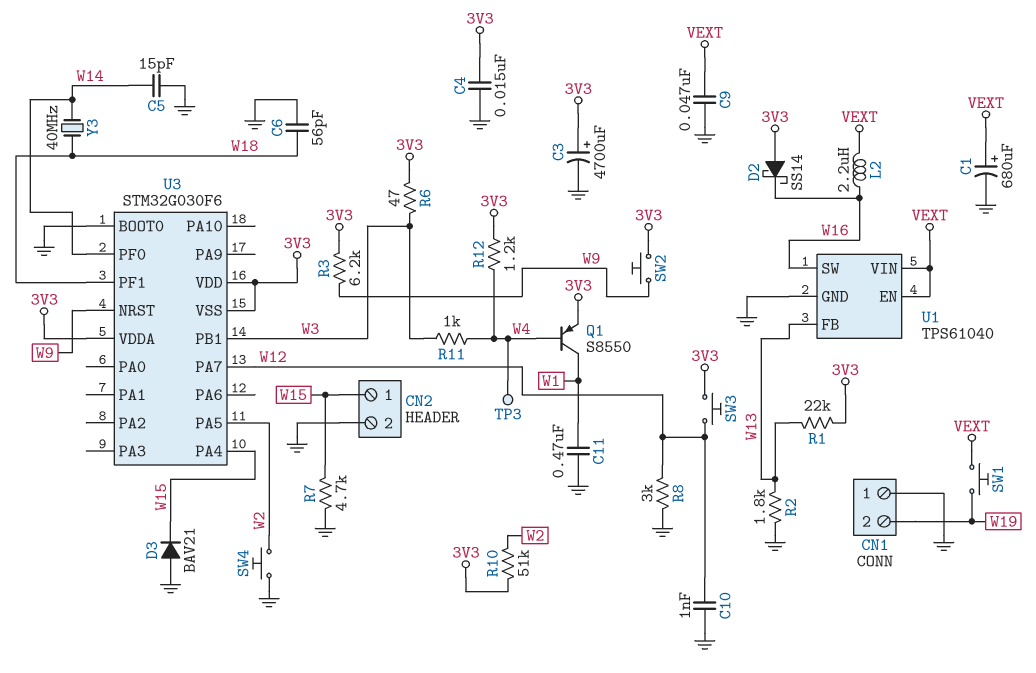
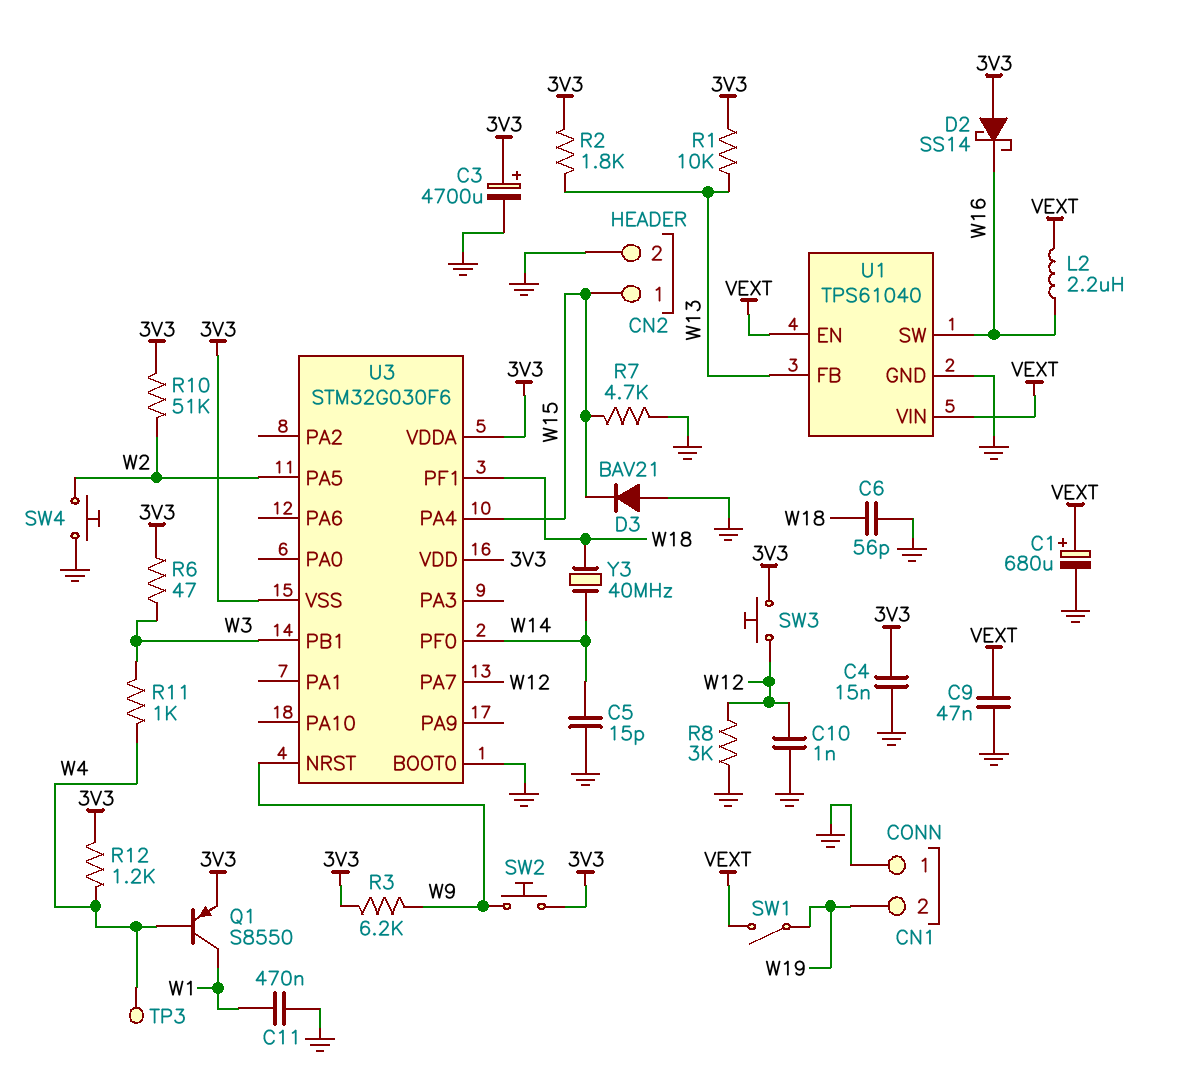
R1: 22k (3V3, W13) -> 10k (3V3, W13)
R2: 1.8k (GND, W13) -> 1.8k (3V3, W13)
SW1: button (VEXT, W19) -> switch (VEXT, W19)

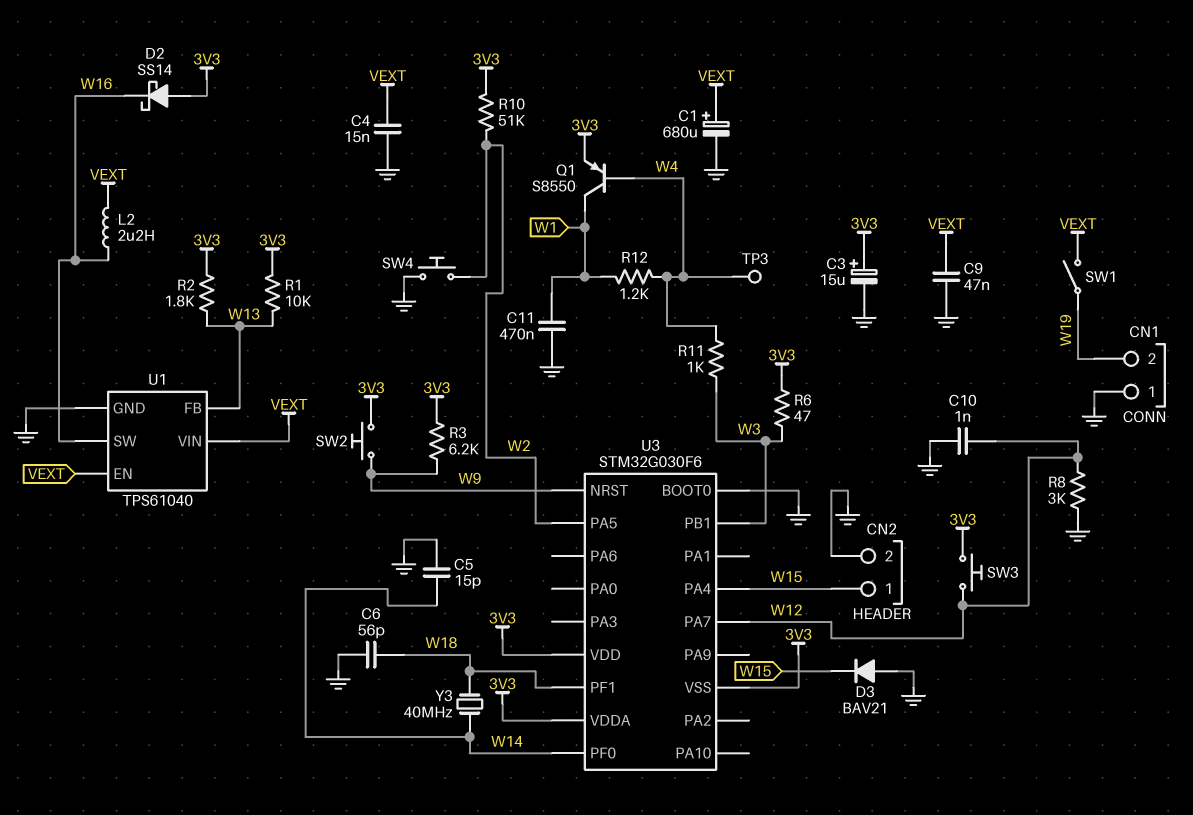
C3: 4700uF (plus 3V3, minus GND) -> 15uF (plus 3V3, minus GND)
C4: 15nF (3V3, GND) -> 15nF (GND, VEXT)
R7: 4.7k (GND, W15) -> none
R12: 1.2k (3V3, W4) -> 1.2k (W1, W4)

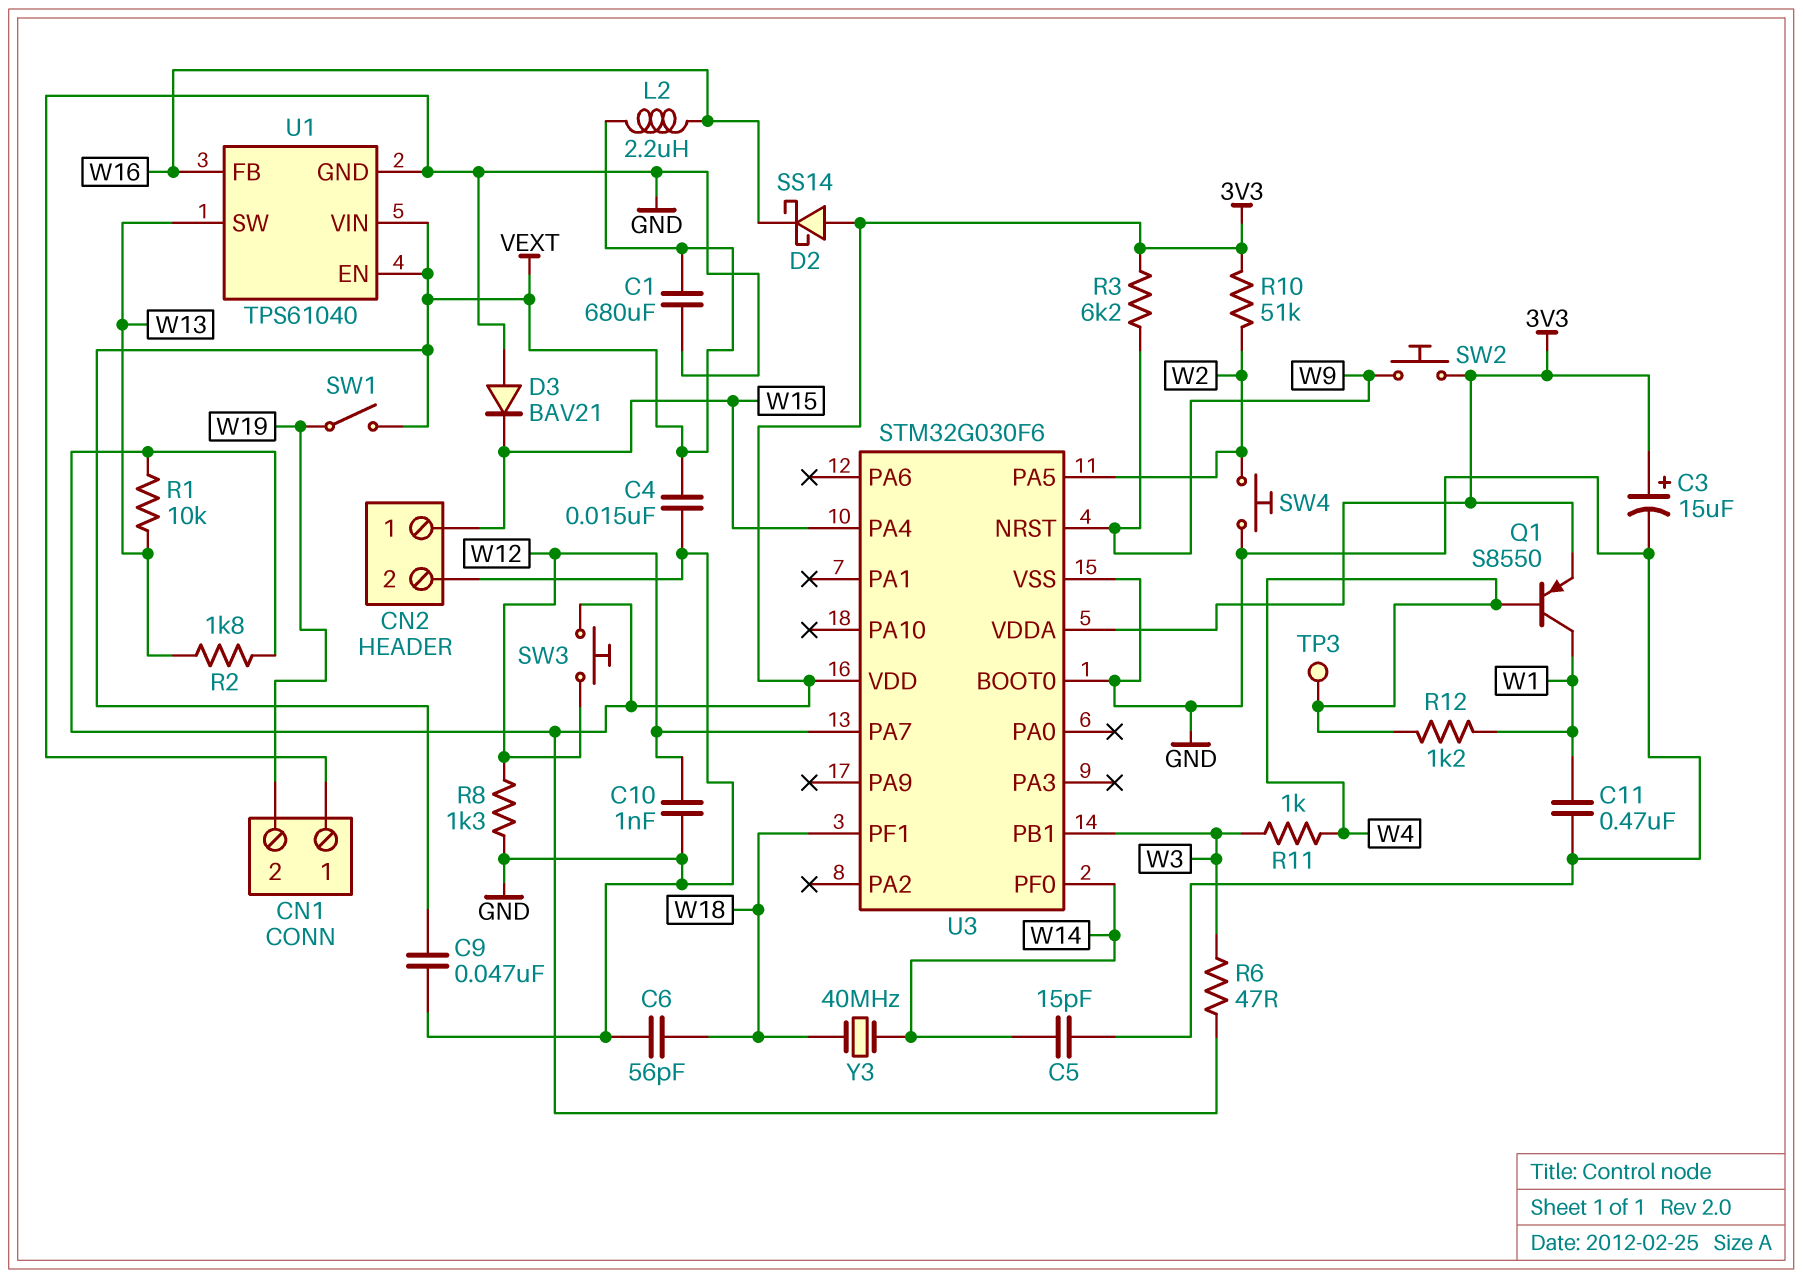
C1: 680uF (plus VEXT, minus GND) -> 680uF (GND, VEXT)
R8: 3k (GND, W12) -> 1.3k (GND, W12)
U1 pin FB: W13 -> W16
U1 pin SW: W16 -> W13
U3 pin VSS: 3V3 -> GND

